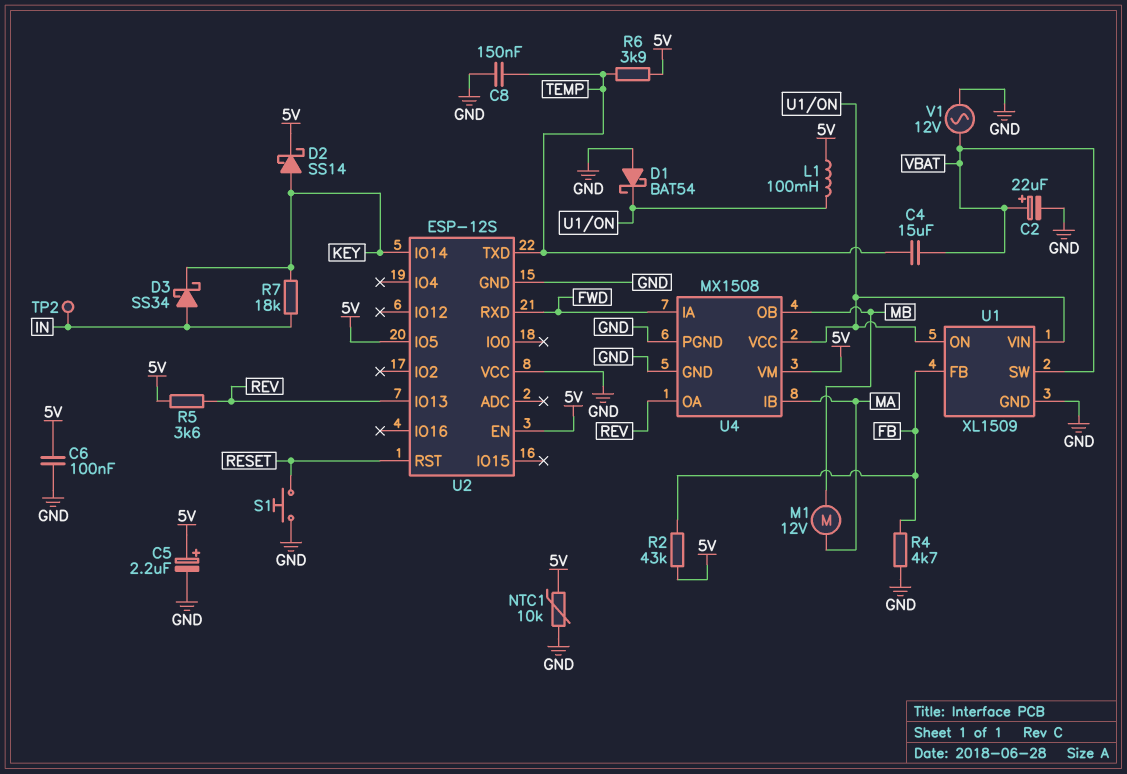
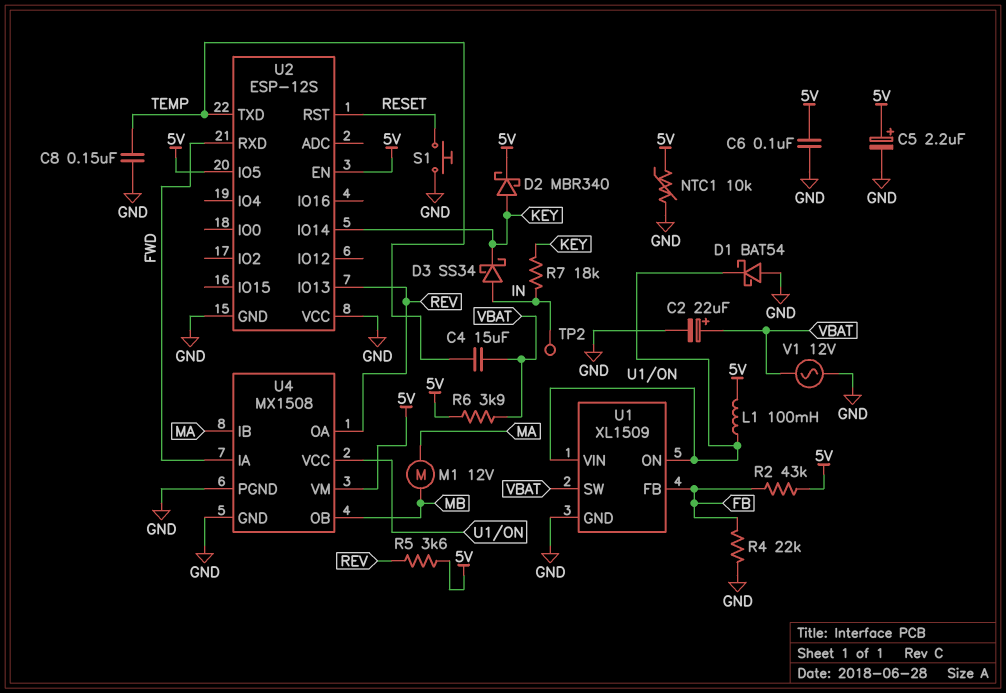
D2: schottky SS14 (A KEY, K 5V) -> schottky MBR340 (A KEY, K 5V)
R4: 4.7k (FB, GND) -> 22k (FB, GND)
R6: 3.9k (5V, TEMP) -> 3.9k (5V, VBAT)

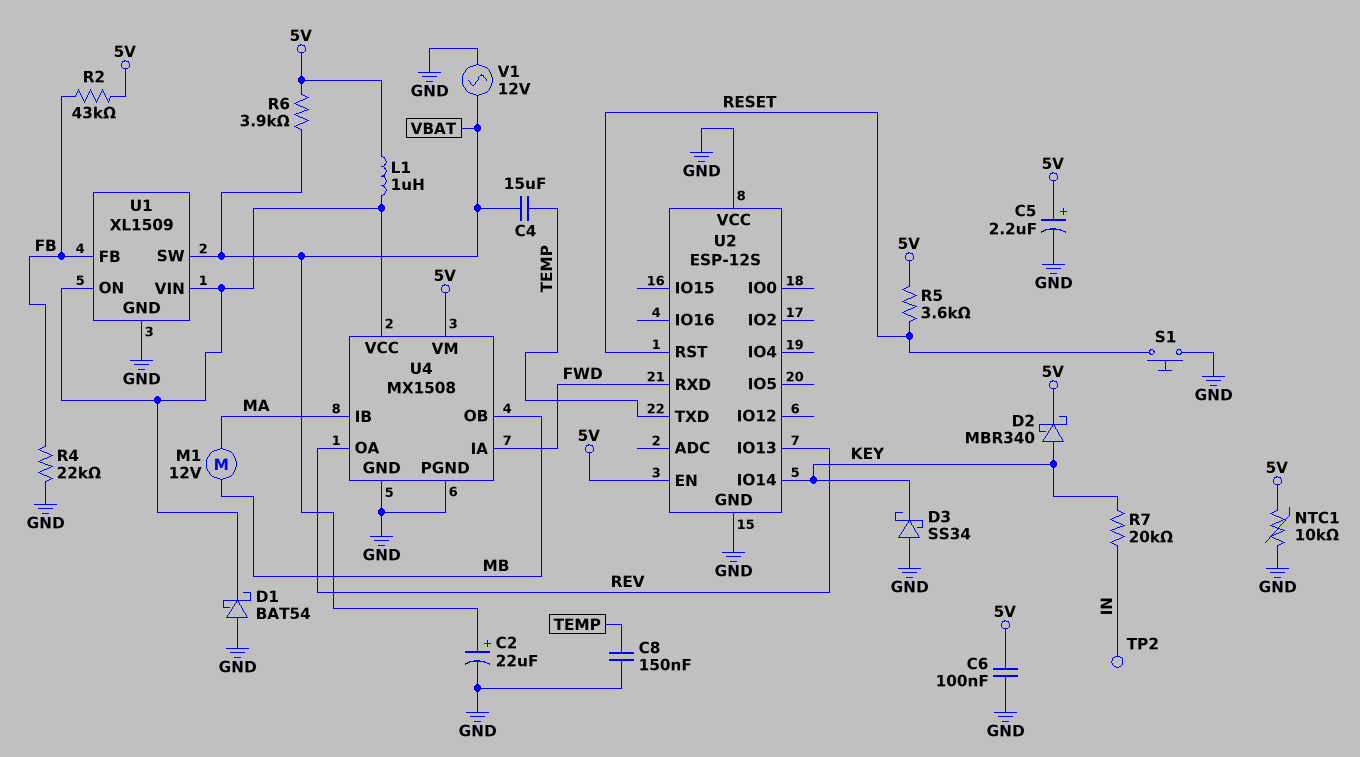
D3: schottky SS34 (A IN, K KEY) -> schottky SS34 (A GND, K KEY)
L1: 100mH (5V, U1/ON) -> 1uH (5V, U1/ON)
R5: 3.6k (5V, REV) -> 3.6k (5V, RESET)
R7: 18k (IN, KEY) -> 20k (IN, KEY)
U2 pin IO5: 5V -> none

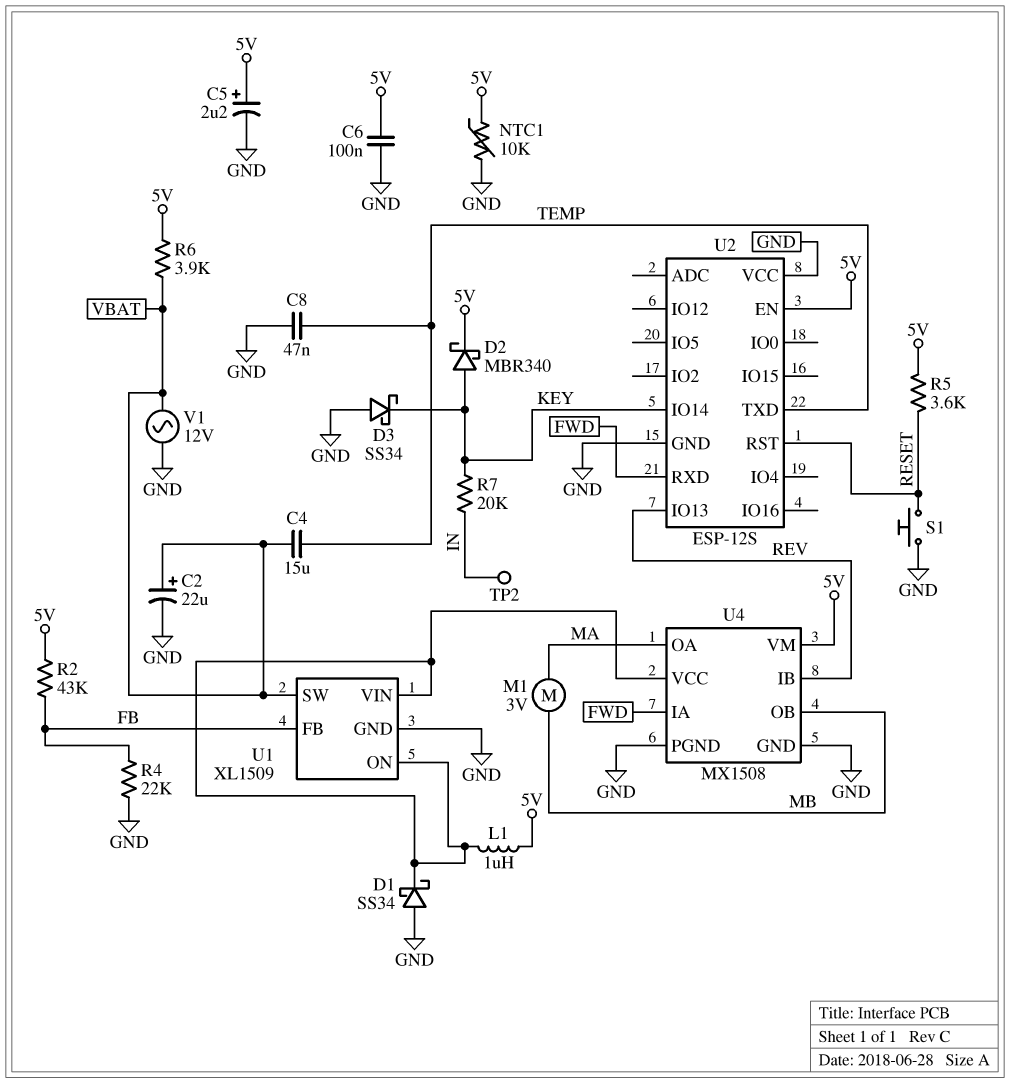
C8: 150nF (GND, TEMP) -> 47nF (GND, TEMP)
D1: schottky BAT54 (A GND, K U1/ON) -> schottky SS34 (A GND, K U1/ON)
M1: motor 12V (MA, MB) -> motor 3V (MA, MB)
U4 pin IB: MA -> REV
U4 pin OA: REV -> MA

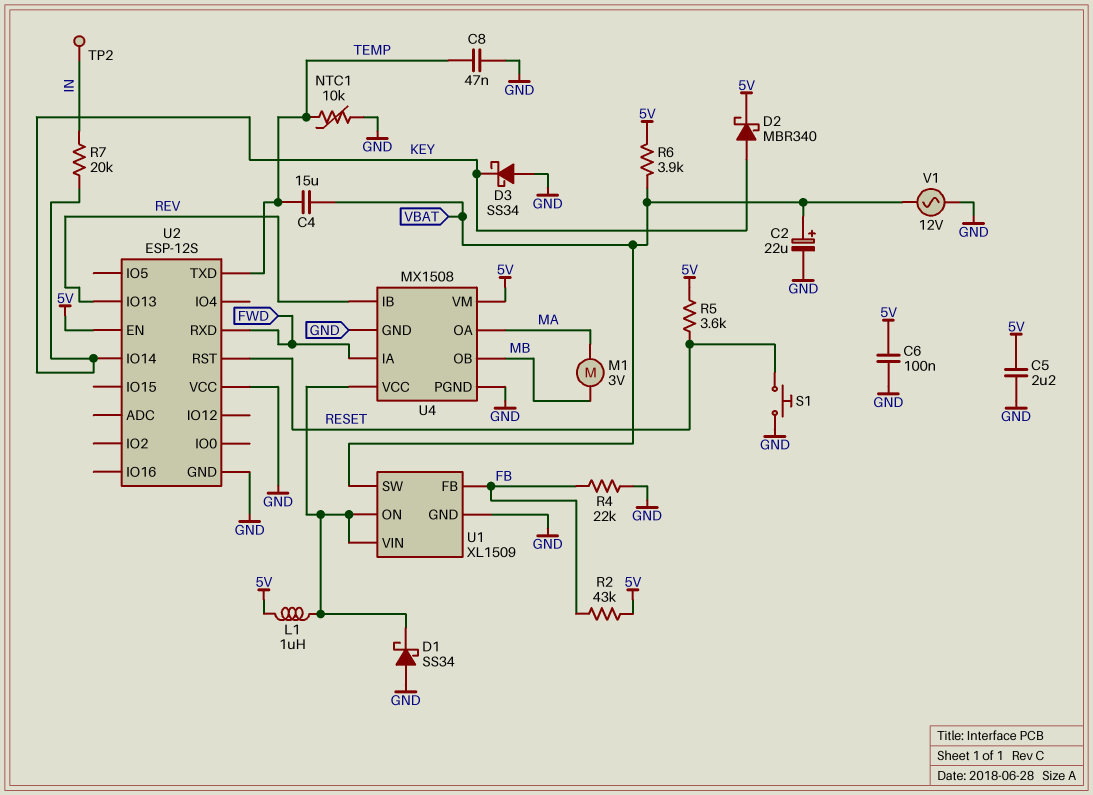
C5: 2.2uF (plus 5V, minus GND) -> 2.2uF (5V, GND)
NTC1: 10k (5V, GND) -> 10k (GND, TEMP)

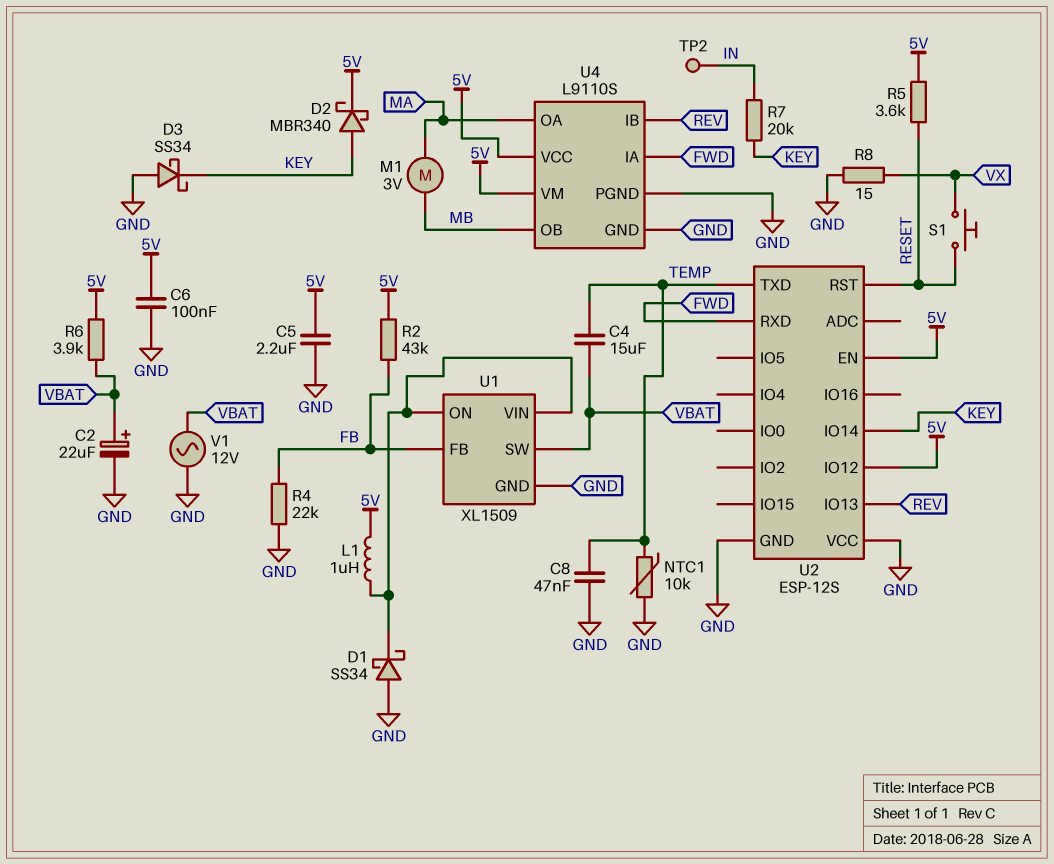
R8: none -> 15 (GND, VX)
S1: button (GND, RESET) -> button (RESET, VX)
U2 pin IO12: none -> 5V
U4: MX1508 -> L9110S
U4 pin VCC: U1/ON -> 5V

